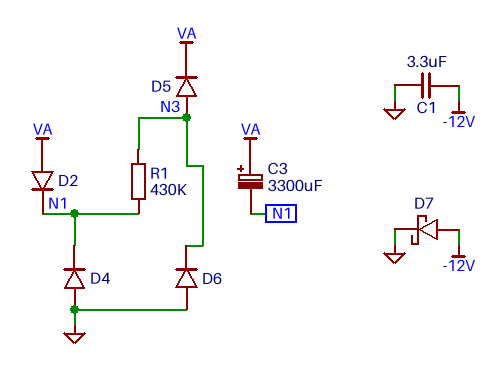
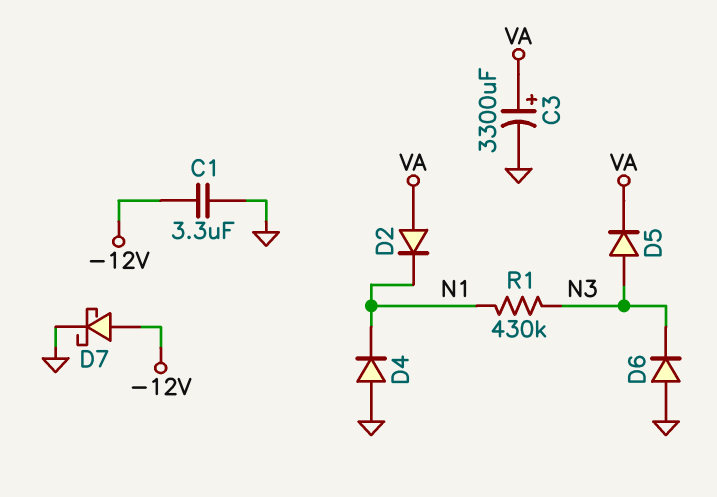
C3: 3300uF (plus VA, minus N1) -> 3300uF (plus VA, minus GND)

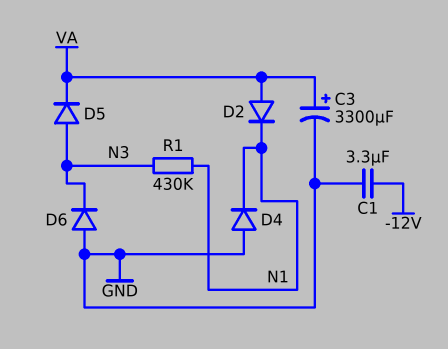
D7: schottky (A -12V, K GND) -> none

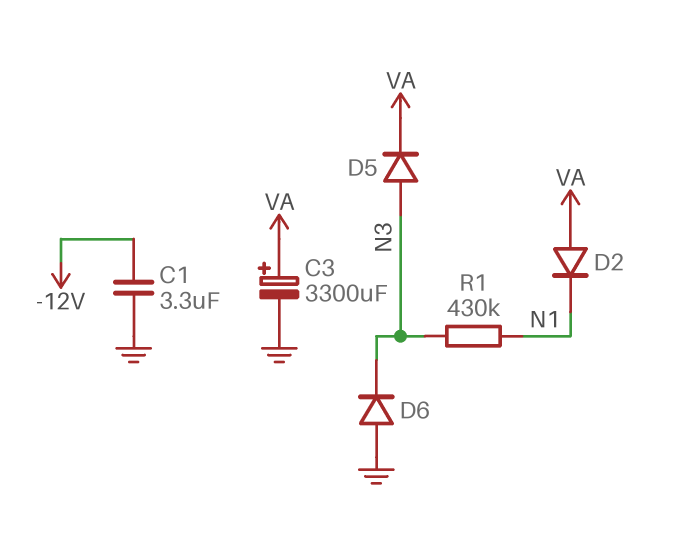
D4: diode (A GND, K N1) -> none

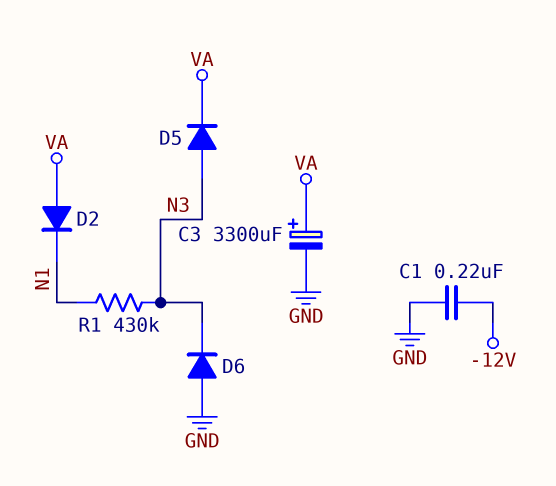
C1: 3.3uF (-12V, GND) -> 220nF (-12V, GND)

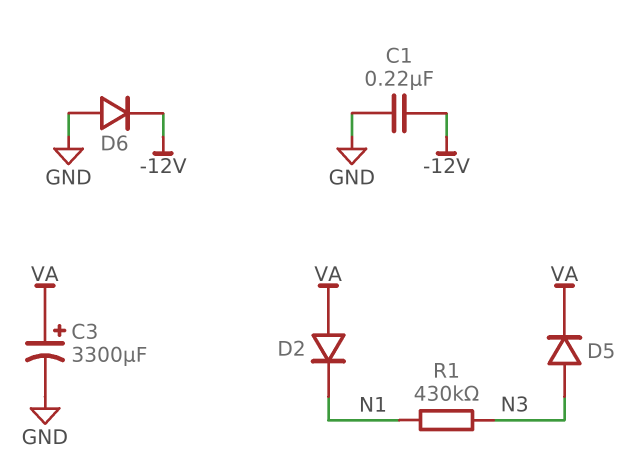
D6: diode (A GND, K N3) -> diode (A GND, K -12V)

